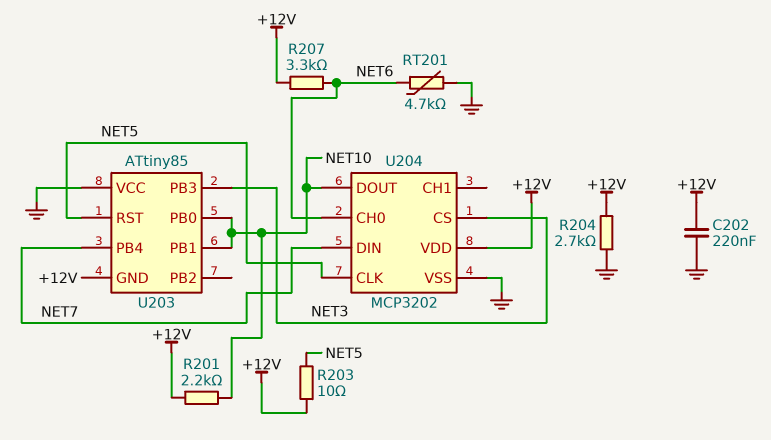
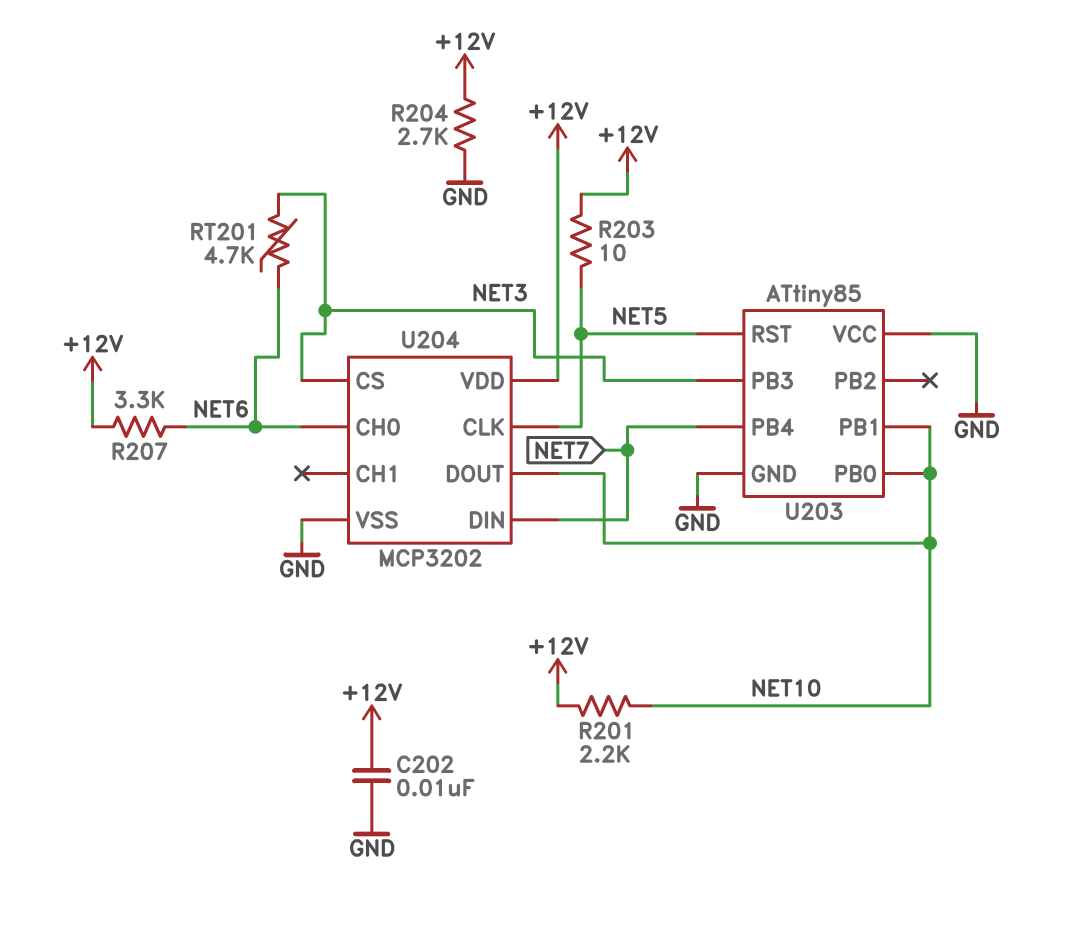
C202: 220nF (+12V, GND) -> 10nF (+12V, GND)
RT201: 4.7k (GND, NET6) -> 4.7k (NET3, NET6)
U203 pin GND: +12V -> GND

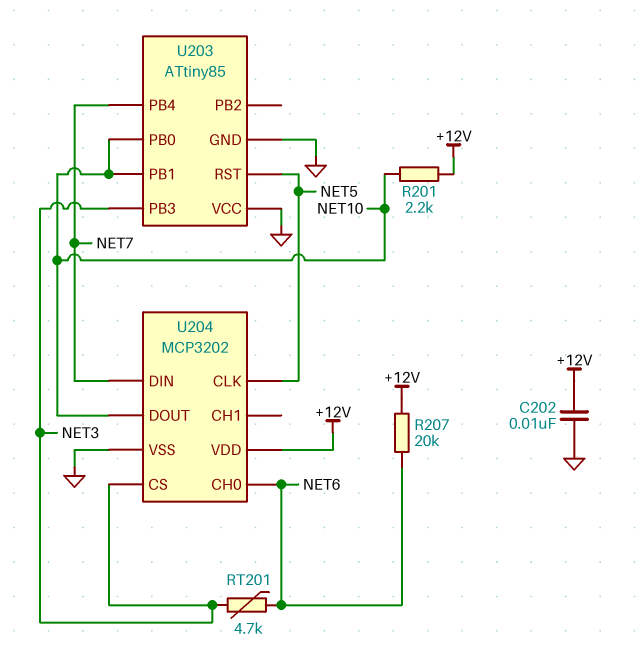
R203: 10 (+12V, NET5) -> none
R204: 2.7k (+12V, GND) -> none
R207: 3.3k (+12V, NET6) -> 20k (+12V, NET6)

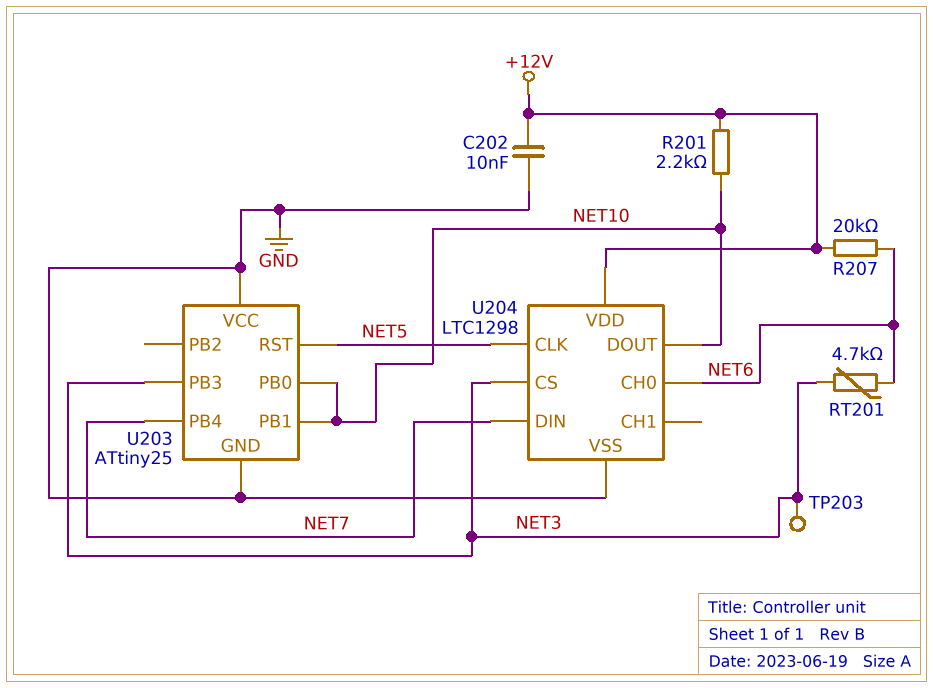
TP203: none -> test point (NET3)
U203: ATtiny85 -> ATtiny25
U204: MCP3202 -> LTC1298

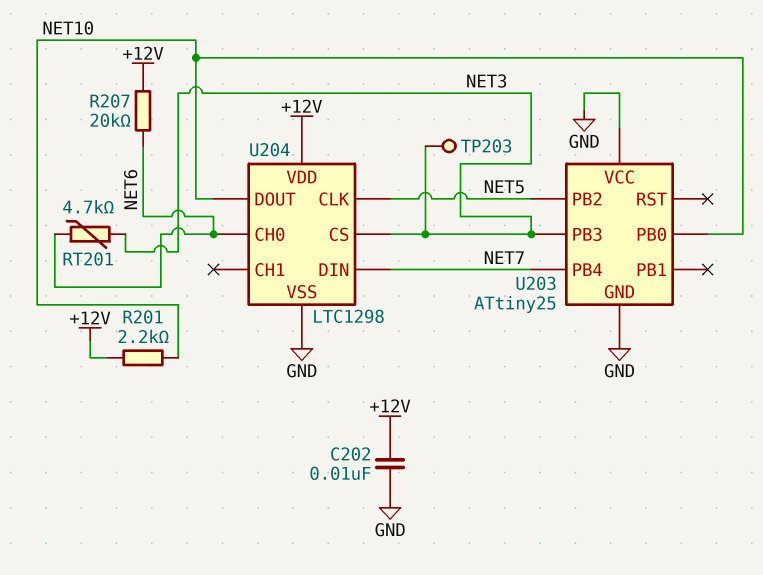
U203 pin PB1: NET10 -> none
U203 pin PB2: none -> NET5
U203 pin RST: NET5 -> none

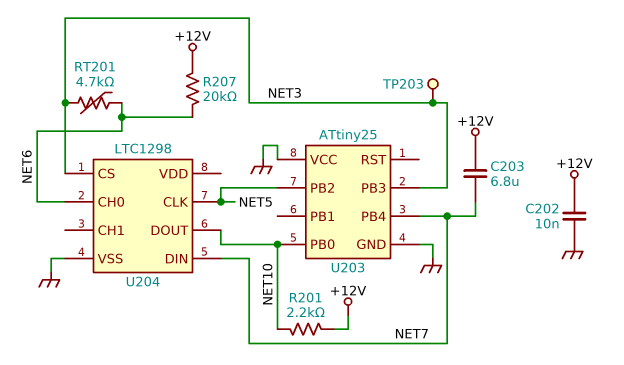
C203: none -> 6.8uF (+12V, NET7)
U204 pin VDD: +12V -> none

